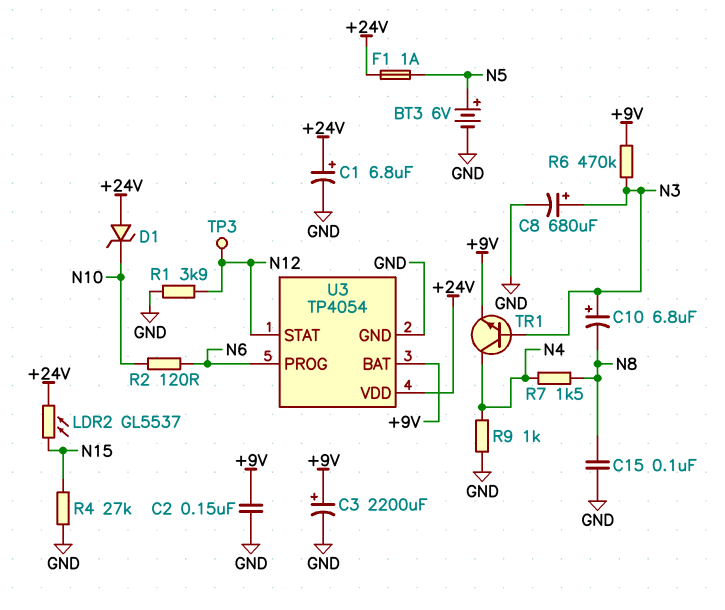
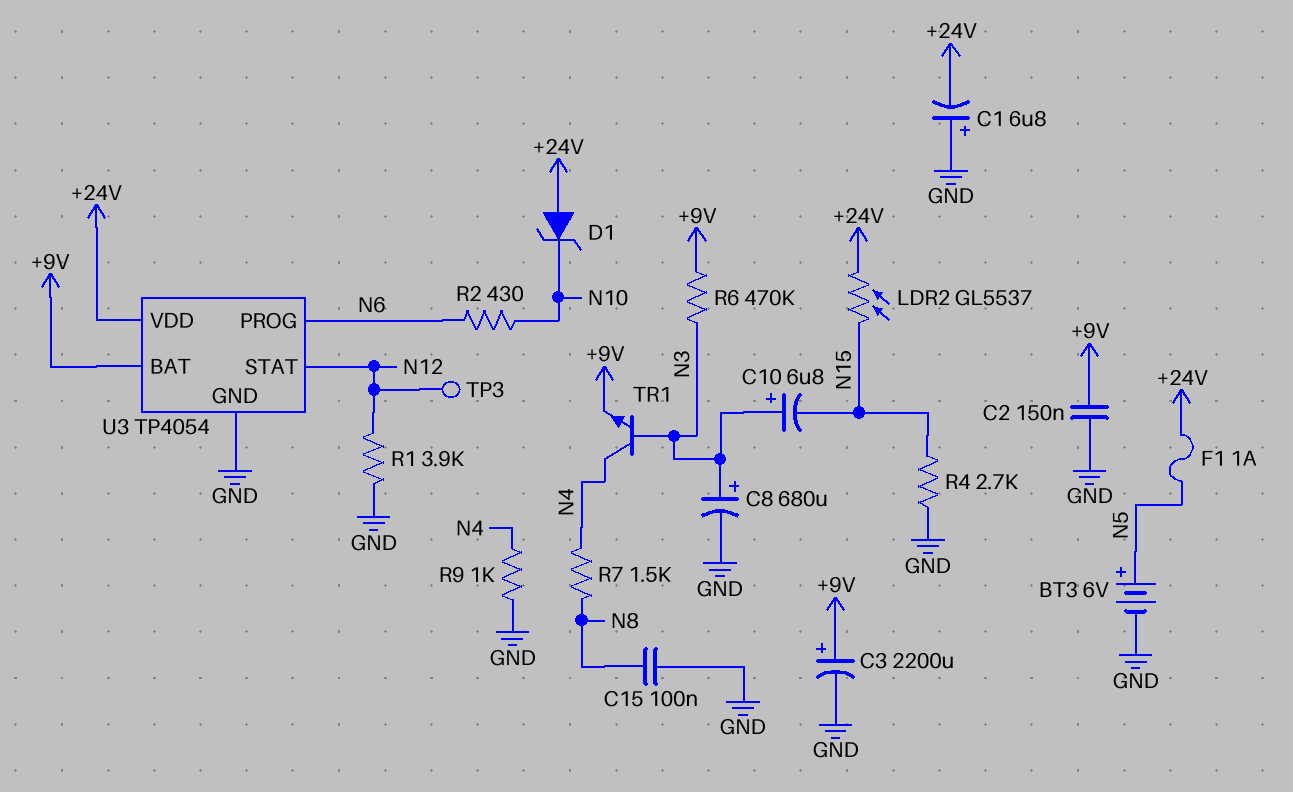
C1: 6.8uF (plus +24V, minus GND) -> 6.8uF (plus GND, minus +24V)
C10: 6.8uF (plus N3, minus N8) -> 6.8uF (plus N3, minus N15)
R2: 120 (N6, N10) -> 430 (N6, N10)
R4: 27k (GND, N15) -> 2.7k (GND, N15)

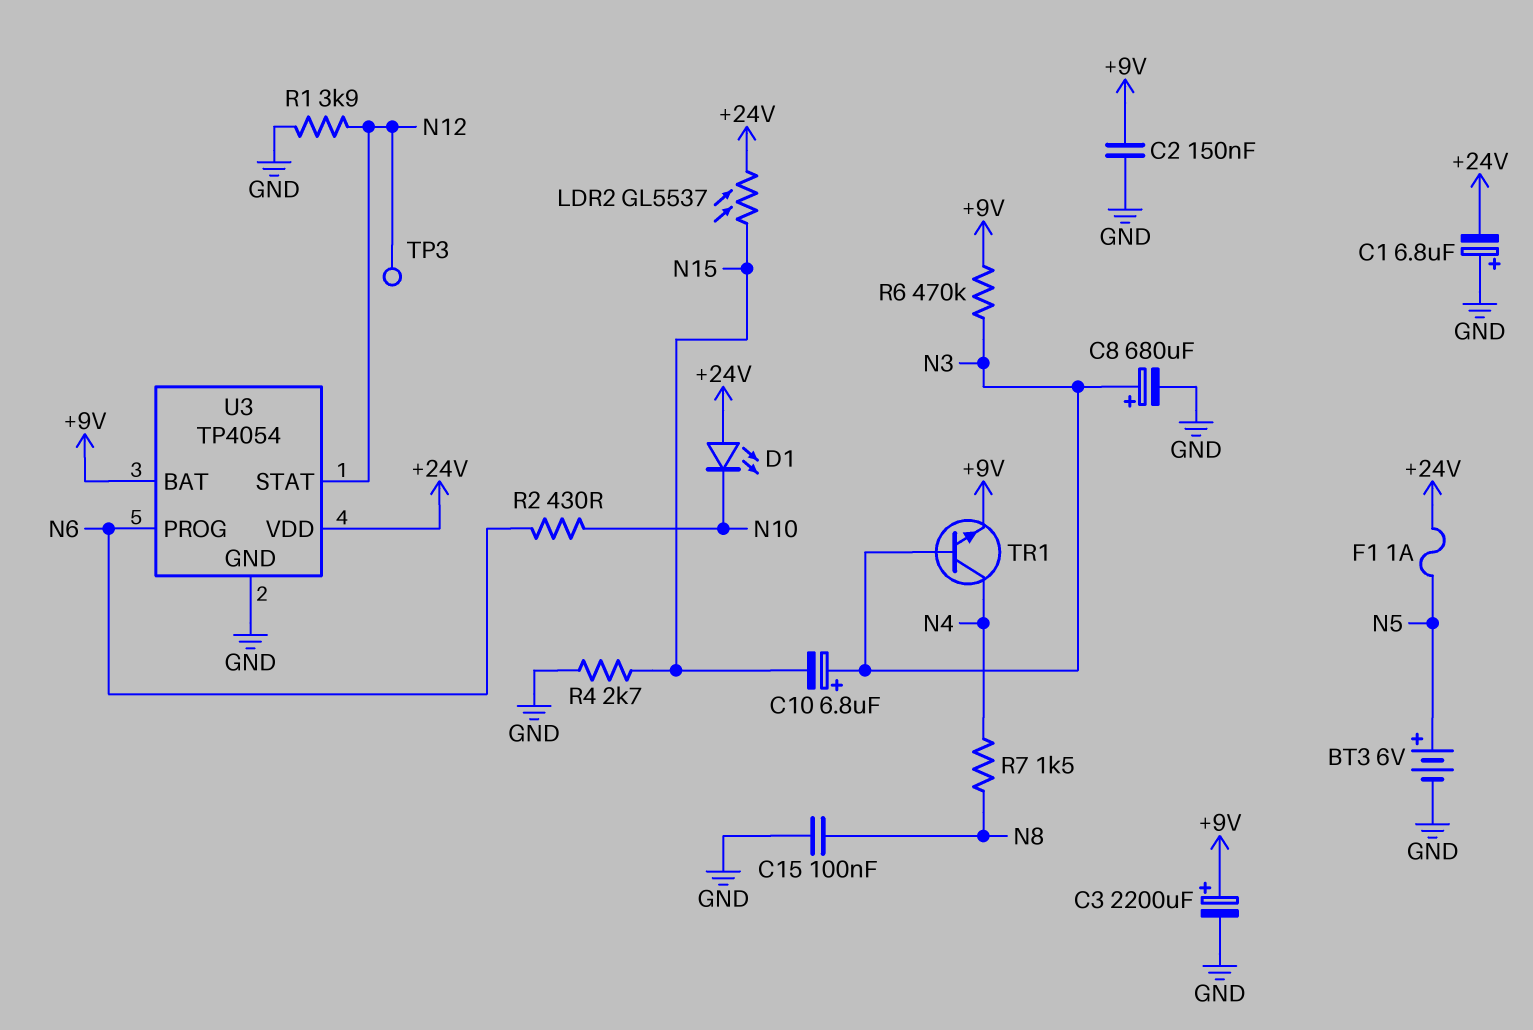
D1: zener (A +24V, K N10) -> LED (A +24V, K N10)
R9: 1k (GND, N4) -> none

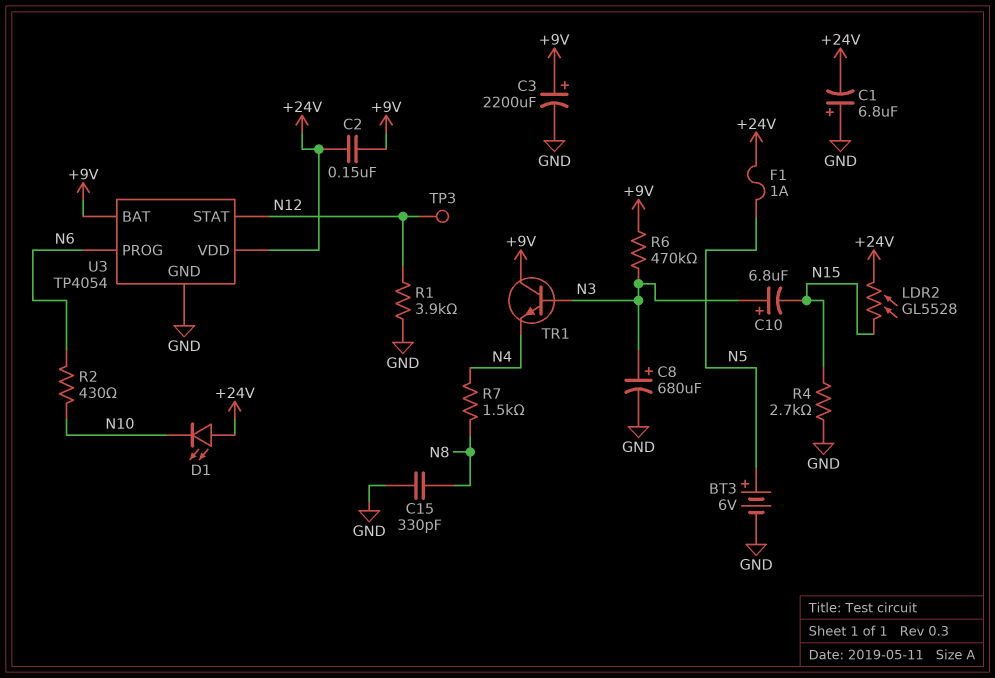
C2: 150nF (+9V, GND) -> 150nF (+9V, +24V)
C15: 100nF (GND, N8) -> 330pF (GND, N8)
LDR2: GL5537 (+24V, N15) -> GL5528 (+24V, N15)
TR1: NPN (B N3, C N4, E +9V) -> NPN (B N3, C +9V, E N4)

